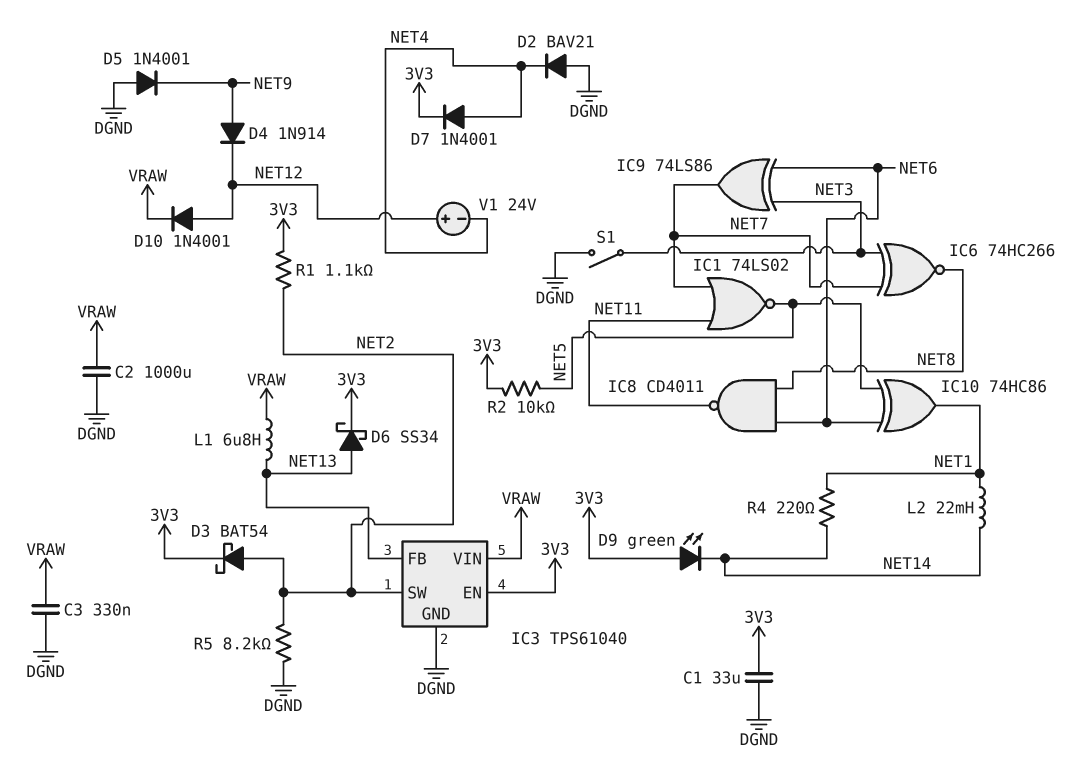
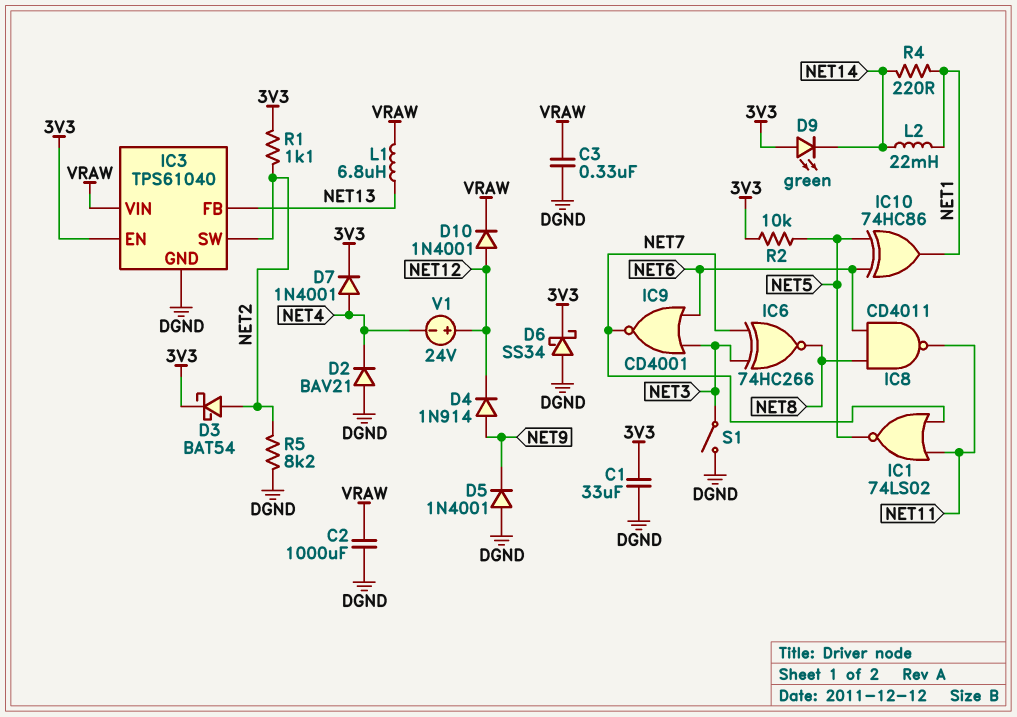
D6: schottky SS34 (A NET13, K 3V3) -> schottky SS34 (A DGND, K 3V3)
IC9: XOR 74LS86 (in NET3, in NET6, out NET7) -> NOR CD4001 (in NET3, in NET6, out NET7)

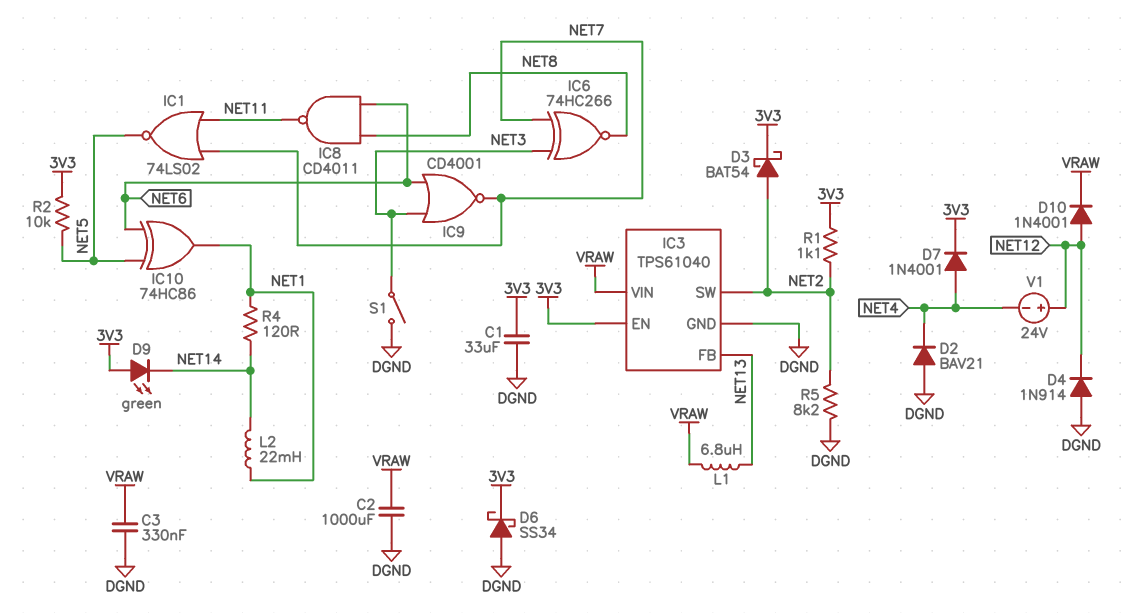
D4: diode 1N914 (A NET9, K NET12) -> diode 1N914 (A DGND, K NET12)
D5: diode 1N4001 (A DGND, K NET9) -> none
R4: 220 (NET1, NET14) -> 120 (NET1, NET14)

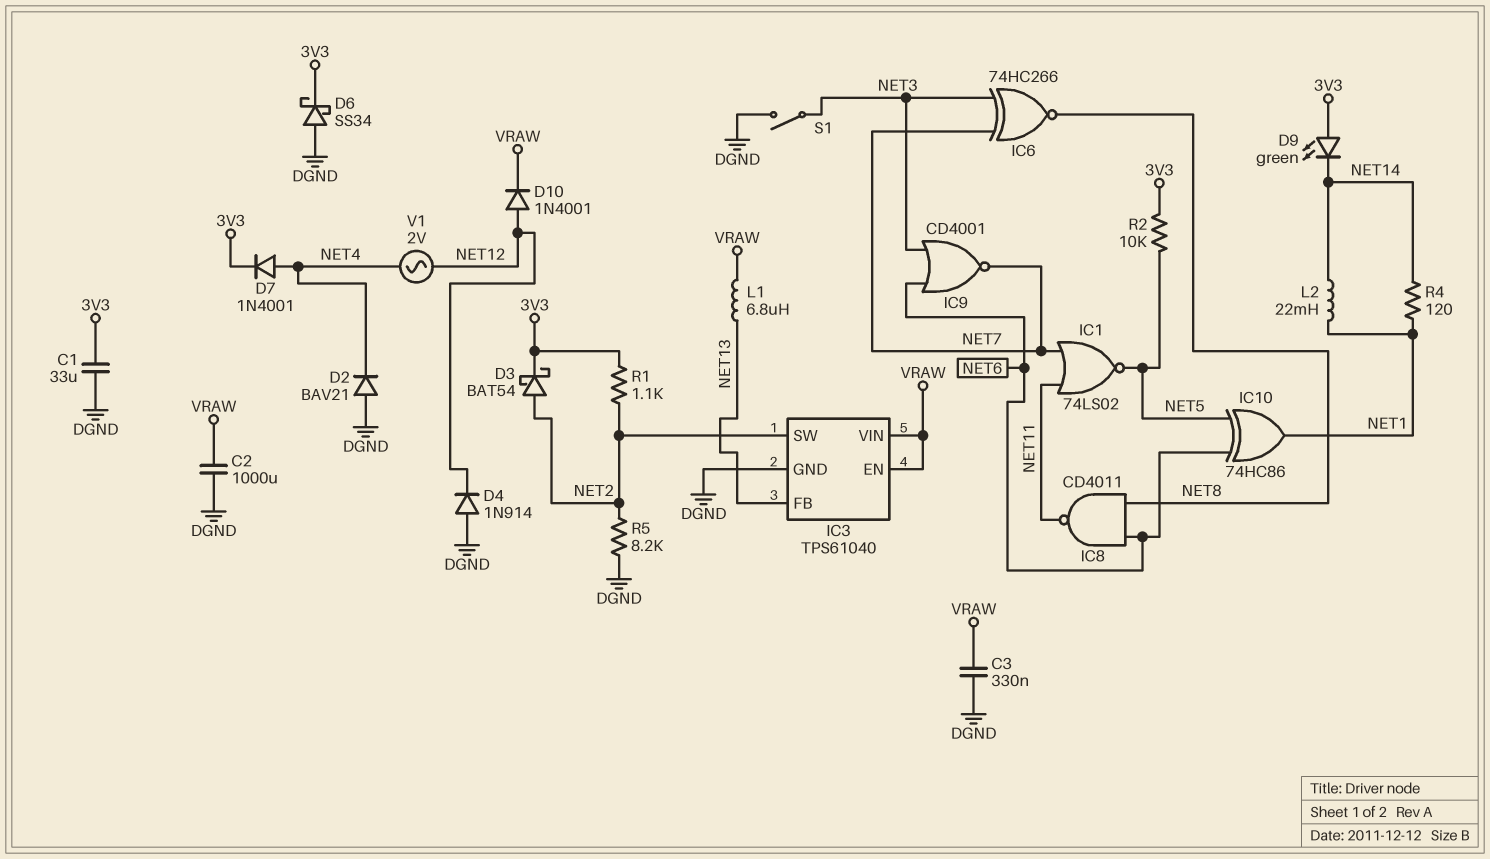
IC3 pin EN: 3V3 -> VRAW
V1: 24V (plus NET12, minus NET4) -> AC 2V (NET4, NET12)

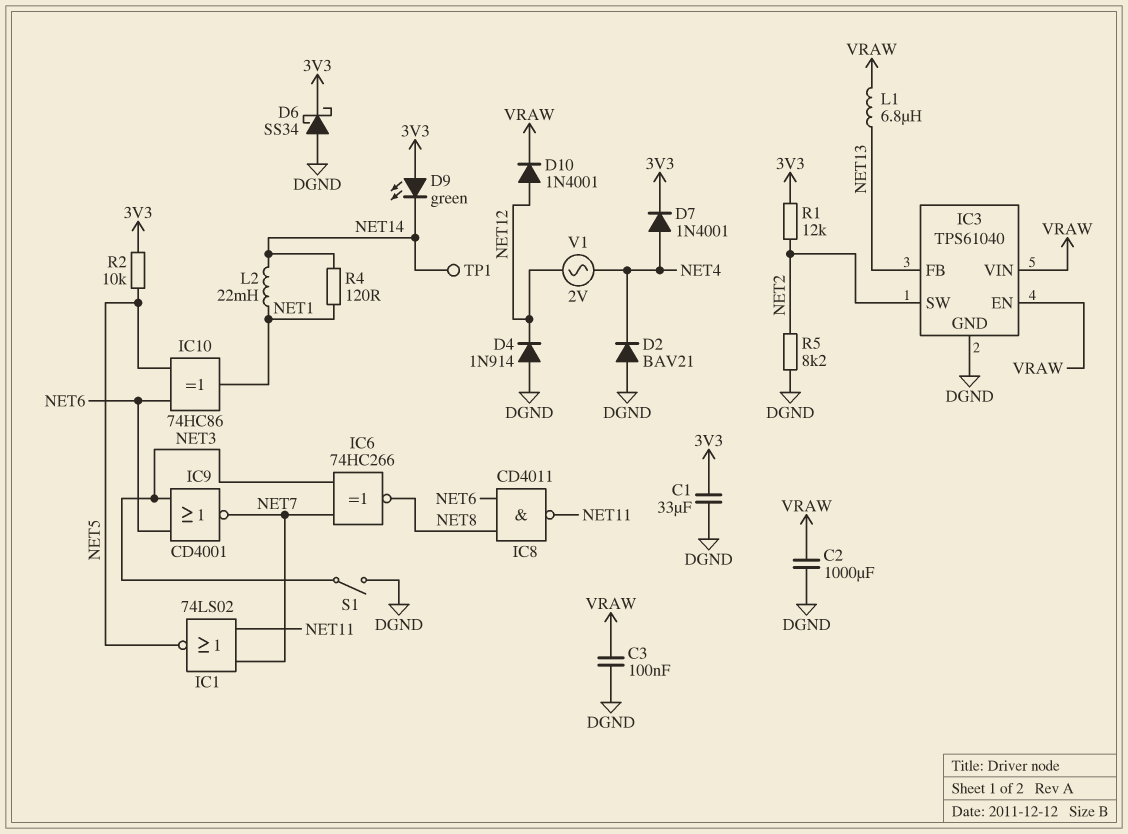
C3: 330nF (DGND, VRAW) -> 100nF (DGND, VRAW)
D3: schottky BAT54 (A NET2, K 3V3) -> none
R1: 1.1k (3V3, NET2) -> 12k (3V3, NET2)
TP1: none -> test point (NET14)

